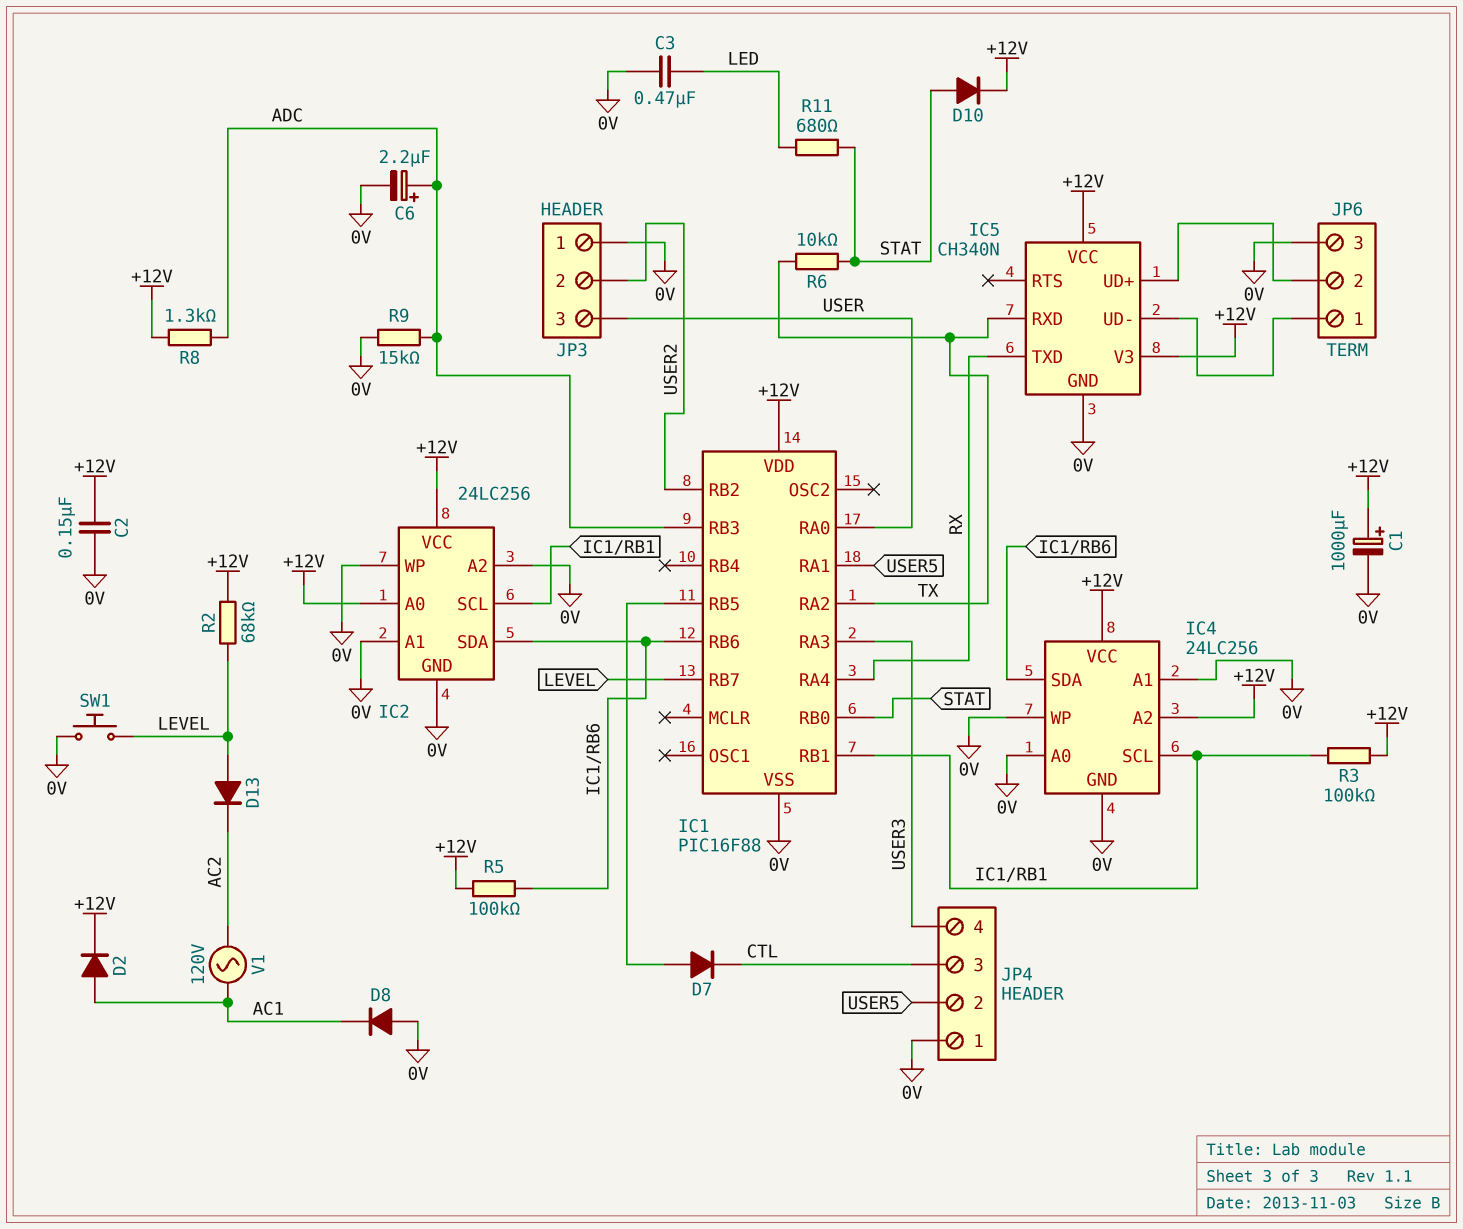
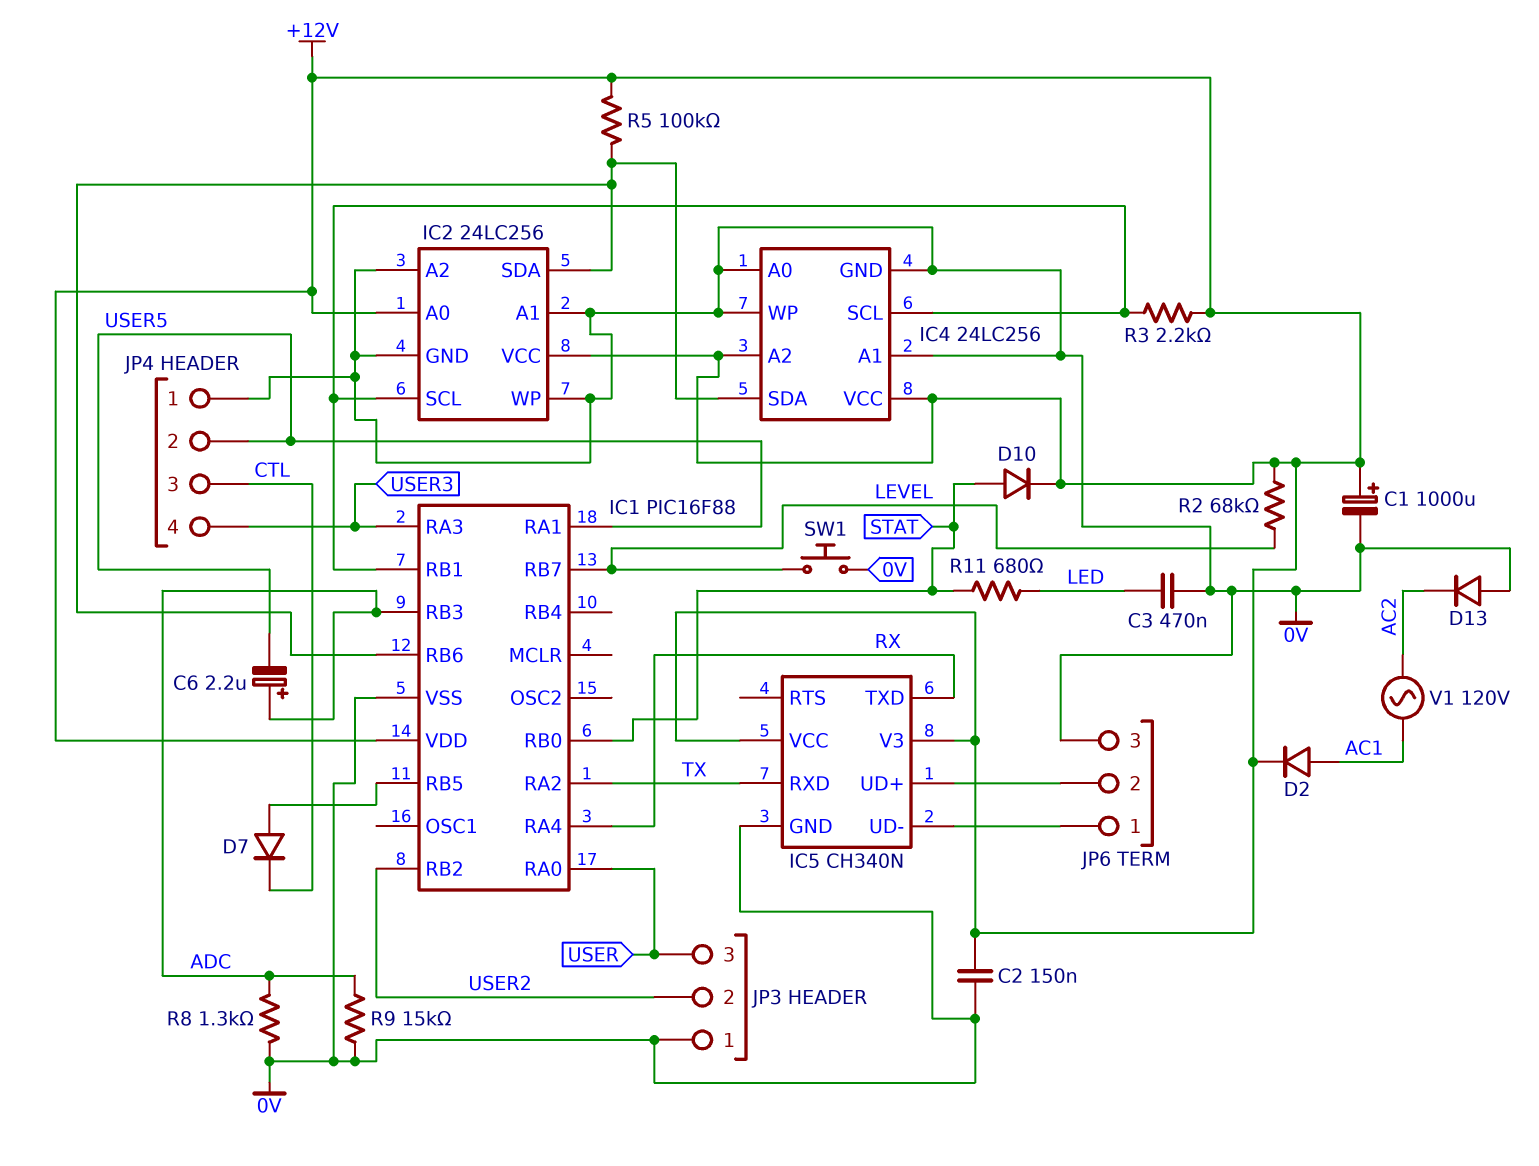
C6: 2.2uF (plus ADC, minus 0V) -> 2.2uF (plus ADC, minus USER5)
D8: diode (A 0V, K AC1) -> none
D13: diode (A LEVEL, K AC2) -> diode (A 0V, K AC2)
R3: 100k (+12V, IC1/RB1) -> 2.2k (+12V, IC1/RB1)
R6: 10k (STAT, TX) -> none
R8: 1.3k (+12V, ADC) -> 1.3k (0V, ADC)

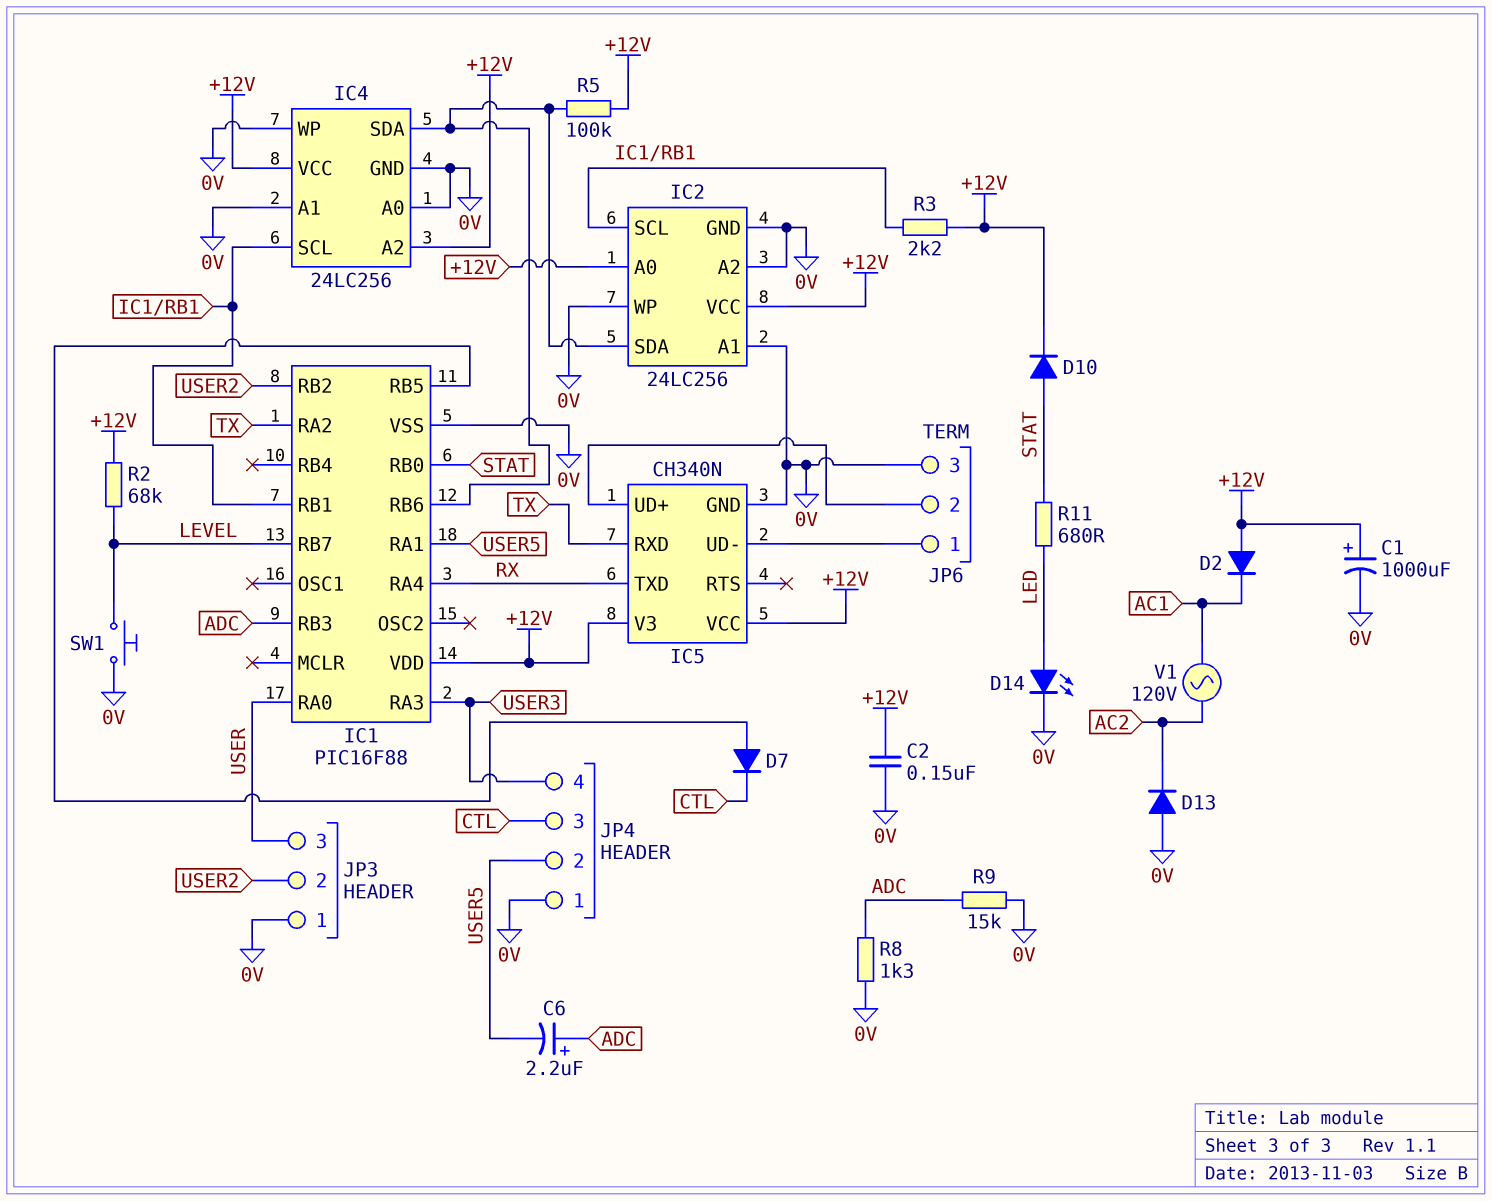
C3: 470nF (0V, LED) -> none
D2: diode (A AC1, K +12V) -> diode (A +12V, K AC1)
D14: none -> LED (A LED, K 0V)

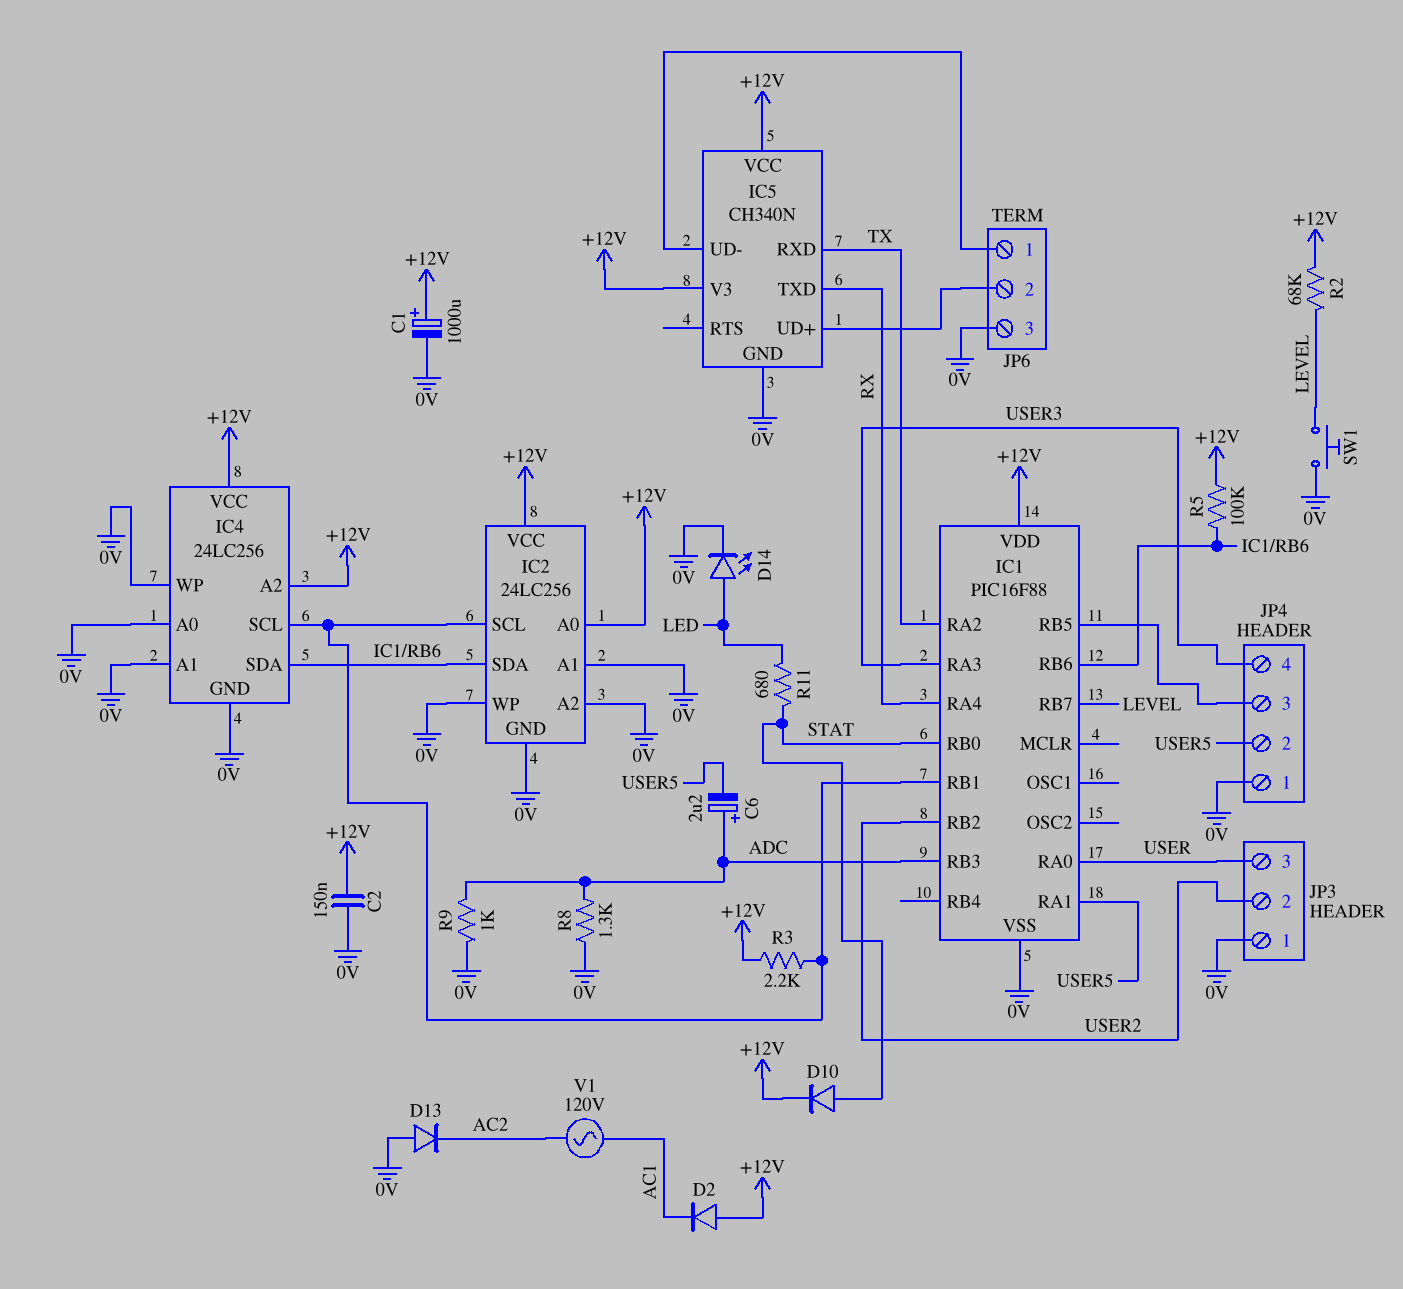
D7: diode (A IC1/RB5, K CTL) -> none
JP4 pin 3: CTL -> IC1/RB5
R9: 15k (0V, ADC) -> 1k (0V, ADC)

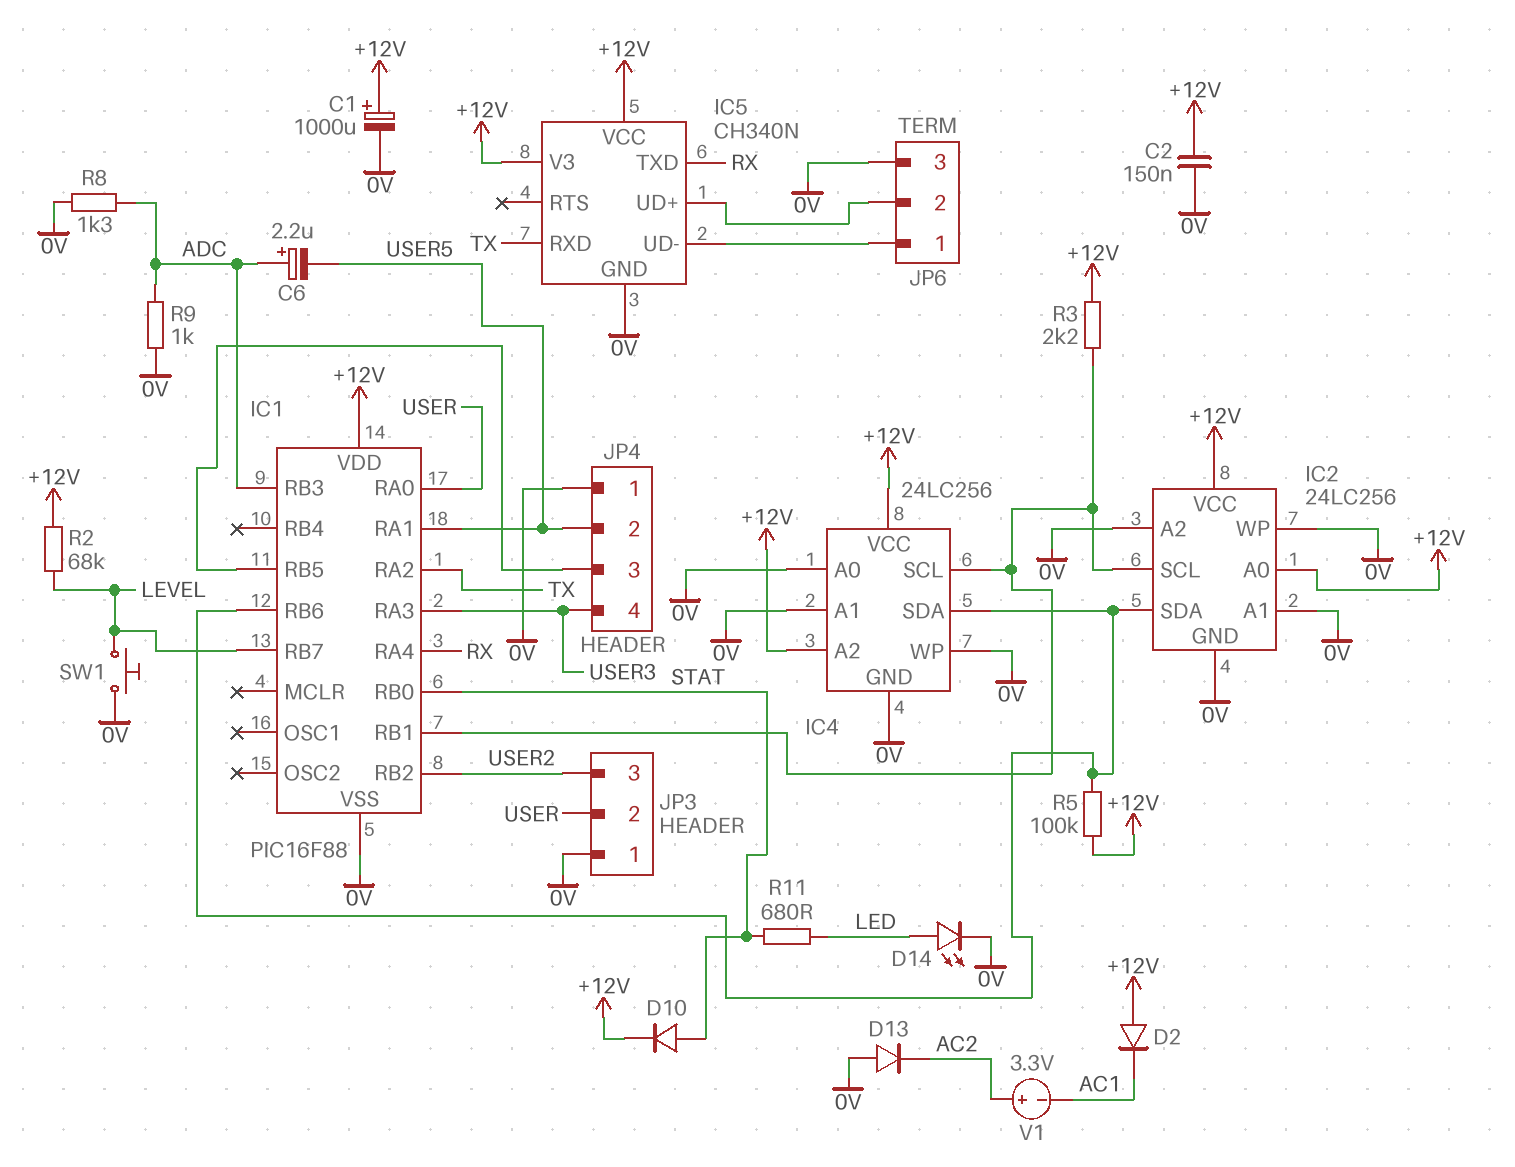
JP3 pin 2: USER2 -> USER
JP3 pin 3: USER -> USER2
V1: AC 120V (AC1, AC2) -> 3.3V (plus AC2, minus AC1)

